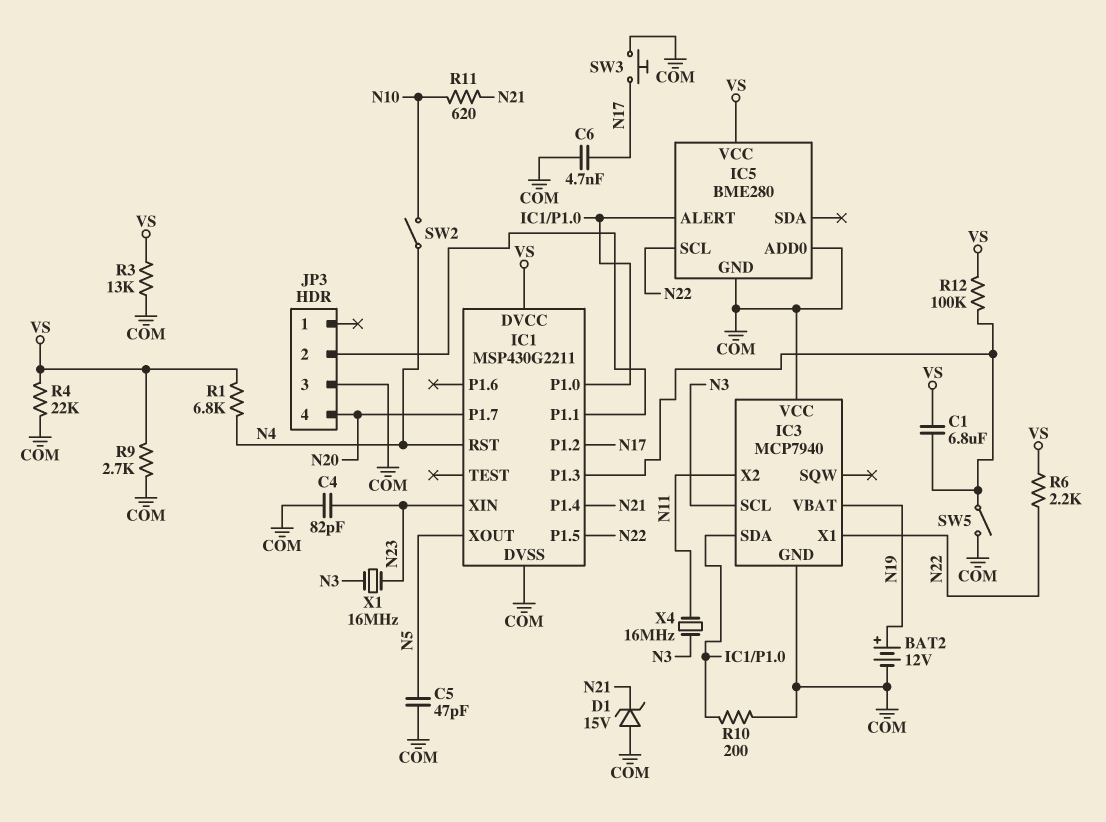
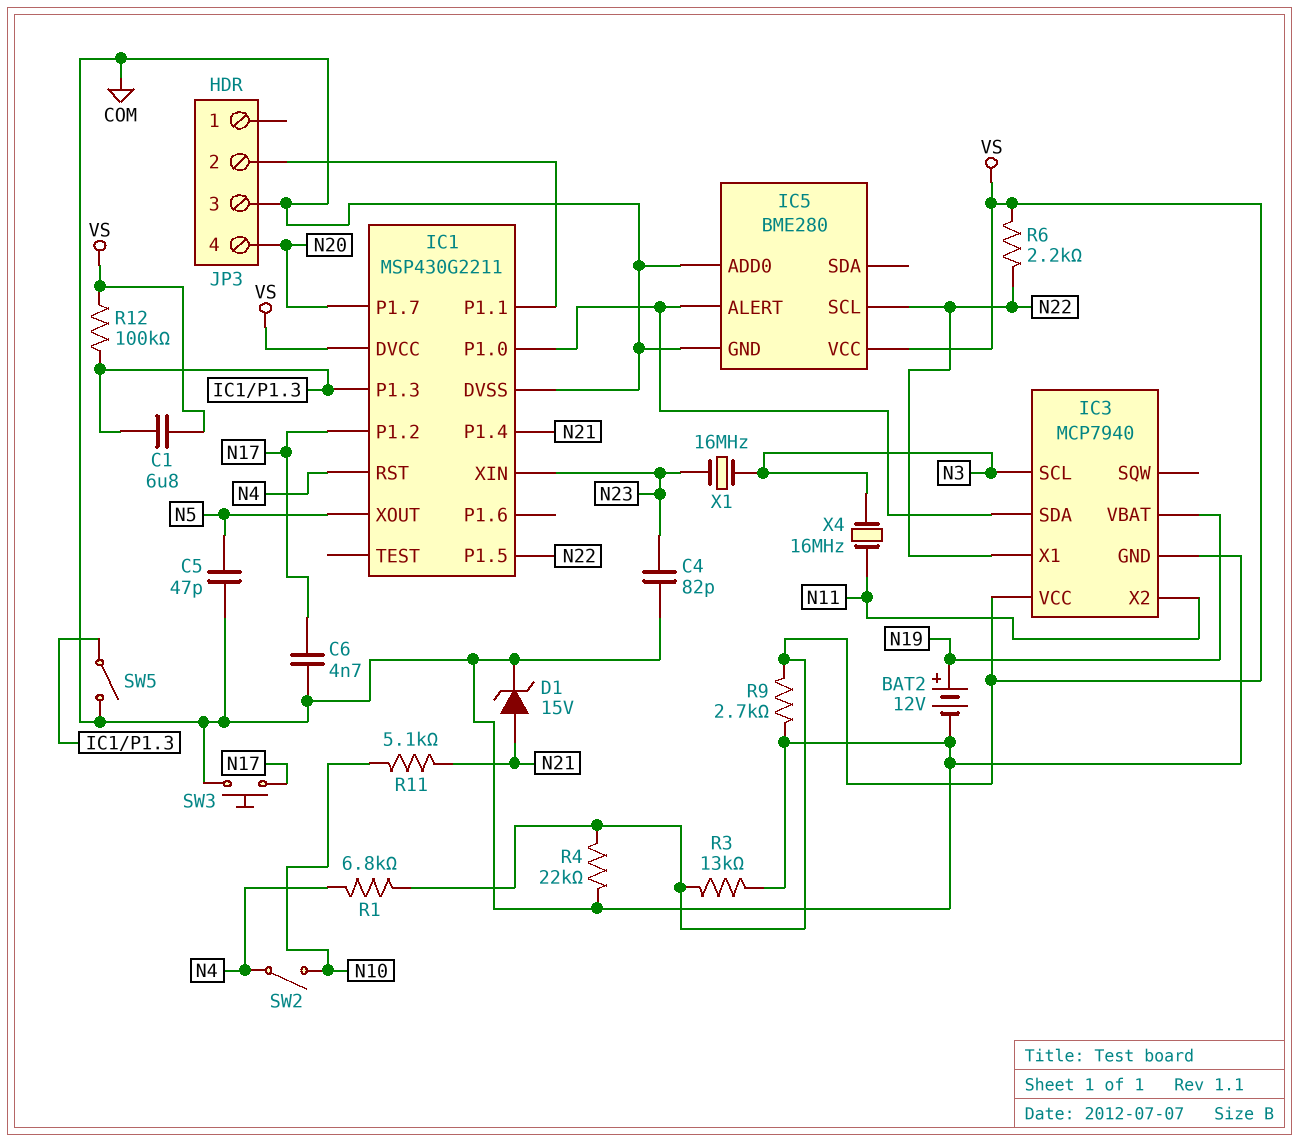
D1: zener 15V (A COM, K N21) -> zener 15V (A N21, K COM)
IC3 pin VCC: COM -> VS
R10: 200 (COM, IC1/P1.0) -> none
R11: 620 (N10, N21) -> 5.1k (N10, N21)

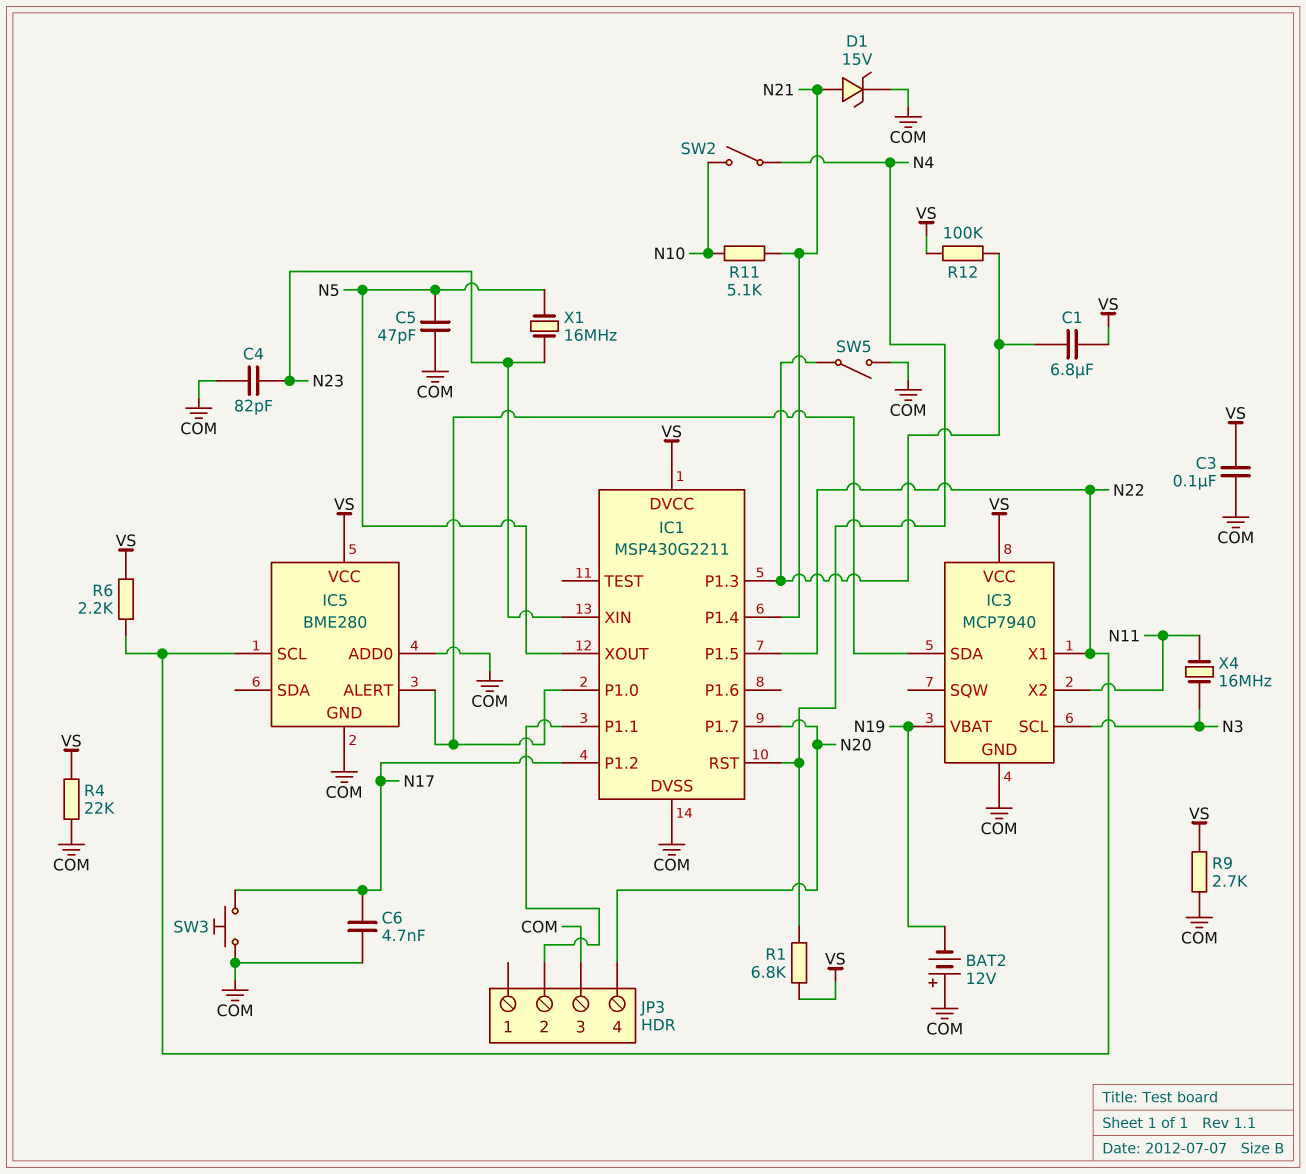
BAT2: 12V (plus N19, minus COM) -> 12V (plus COM, minus N19)
C3: none -> 100nF (COM, VS)
R3: 13k (COM, VS) -> none
X1: 16MHz (N3, N23) -> 16MHz (N5, N23)

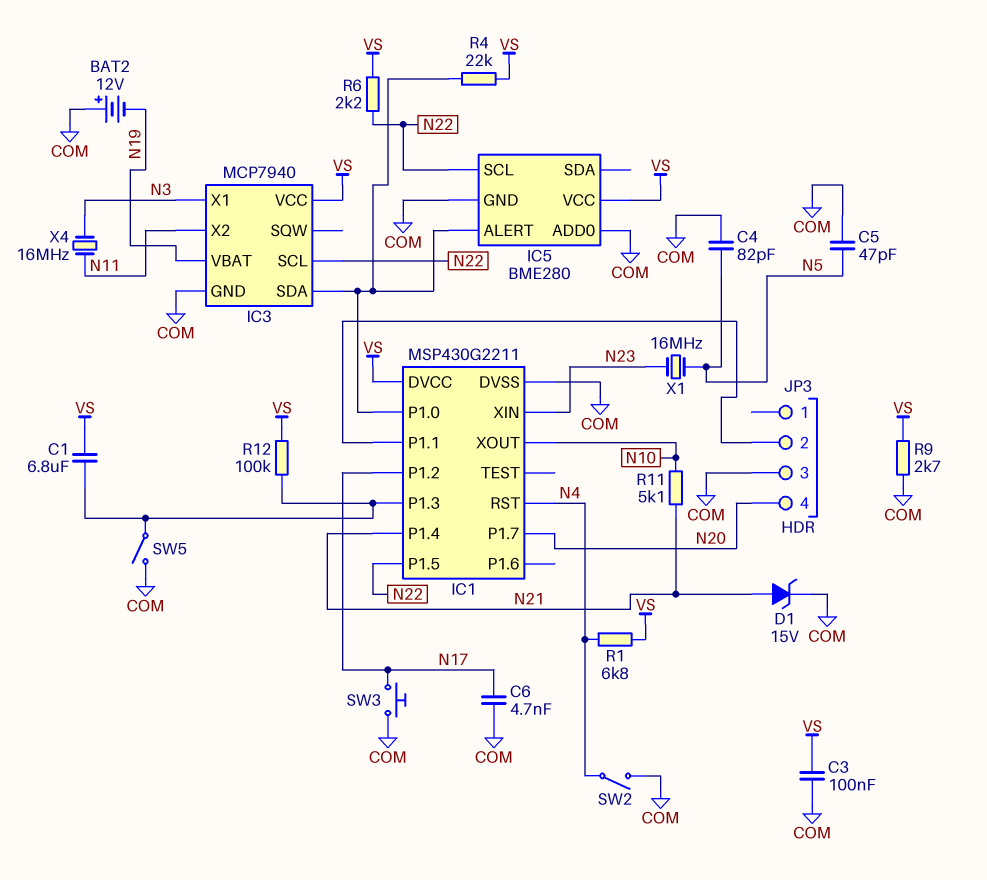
C4: 82pF (COM, N23) -> 82pF (COM, N5)
IC1 pin XOUT: N5 -> N10
IC3 pin SCL: N3 -> N22
IC3 pin X1: N22 -> N3
R4: 22k (COM, VS) -> 22k (IC1/P1.0, VS)
SW2: switch (N4, N10) -> switch (COM, N4)

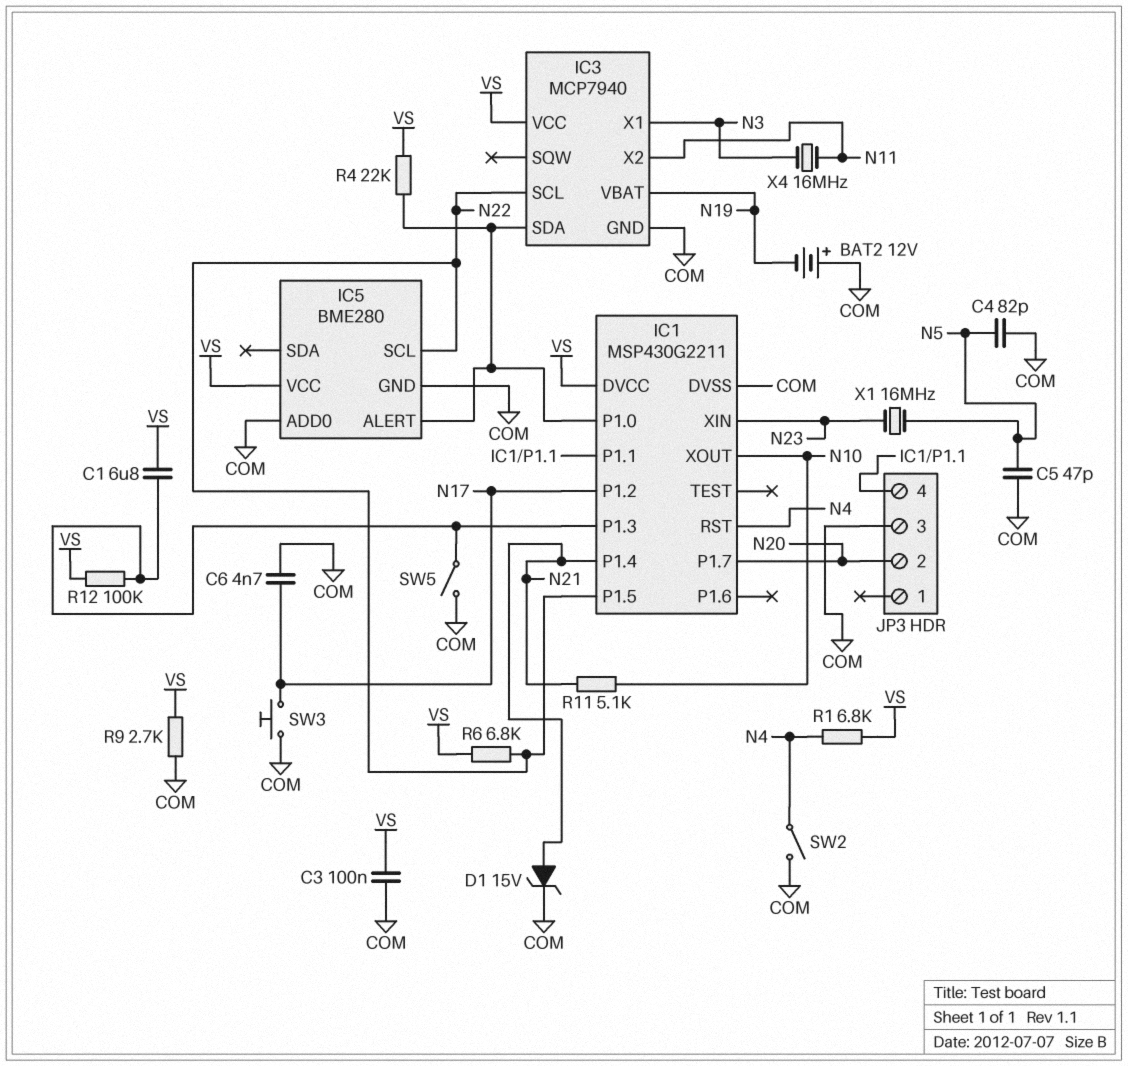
JP3 pin 2: IC1/P1.1 -> N20
JP3 pin 4: N20 -> IC1/P1.1
R6: 2.2k (N22, VS) -> 6.8k (N22, VS)

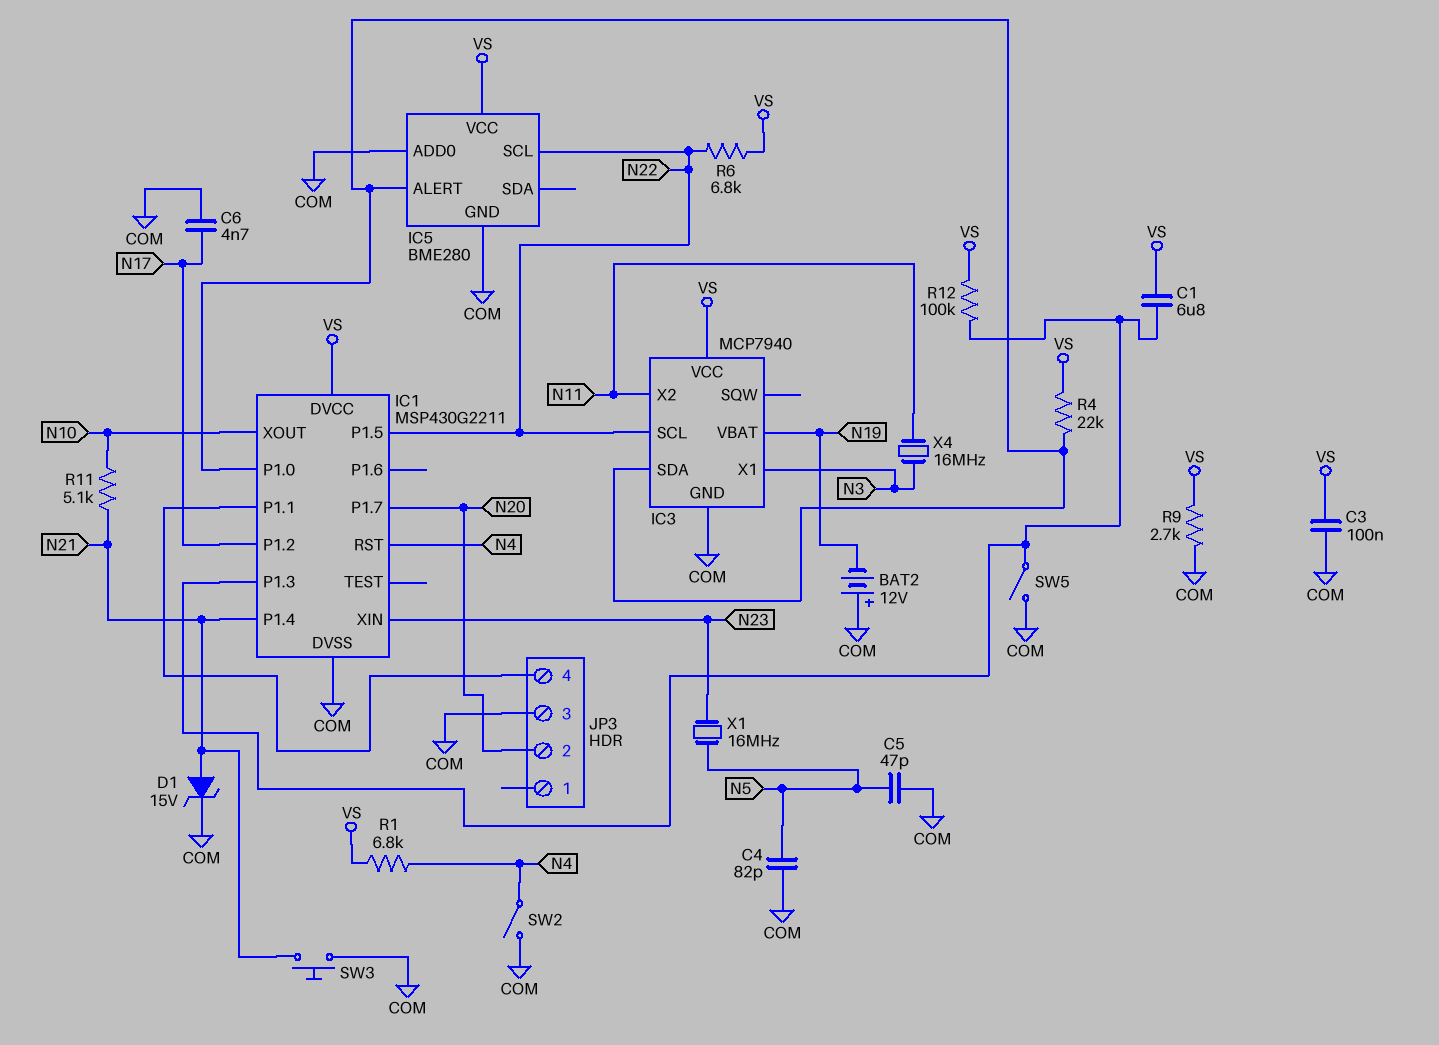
SW3: button (COM, N17) -> button (COM, N21)

